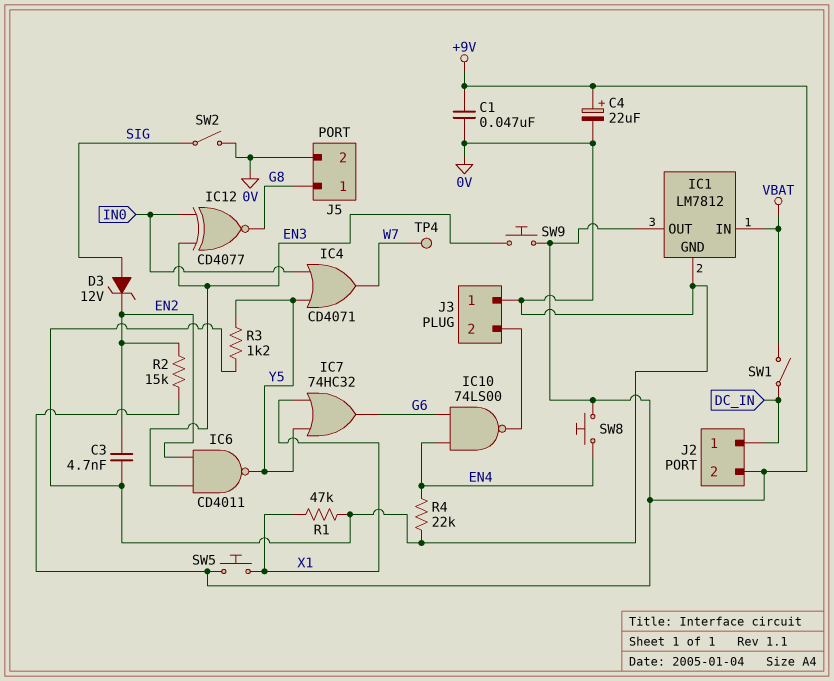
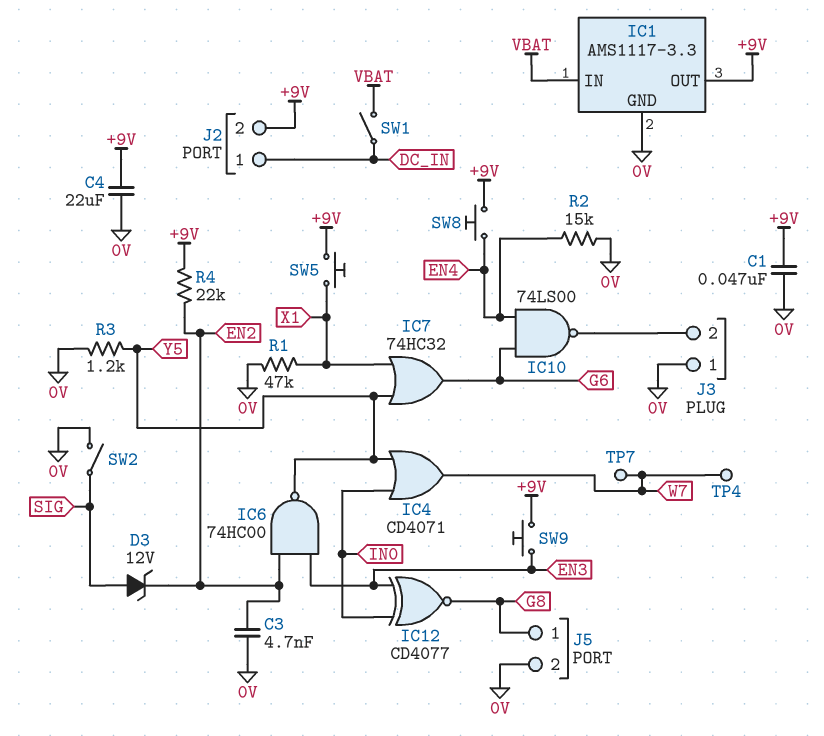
C4: 22uF (plus +9V, minus 0V) -> 22uF (+9V, 0V)
IC1: LM7812 -> AMS1117-3.3
IC6: NAND CD4011 (in EN2, in EN3, out Y5) -> NAND 74HC00 (in EN2, in EN3, out Y5)
R2: 15k (+9V, EN2) -> 15k (0V, EN4)
R4: 22k (0V, EN4) -> 22k (+9V, EN2)
TP7: none -> test point (W7)

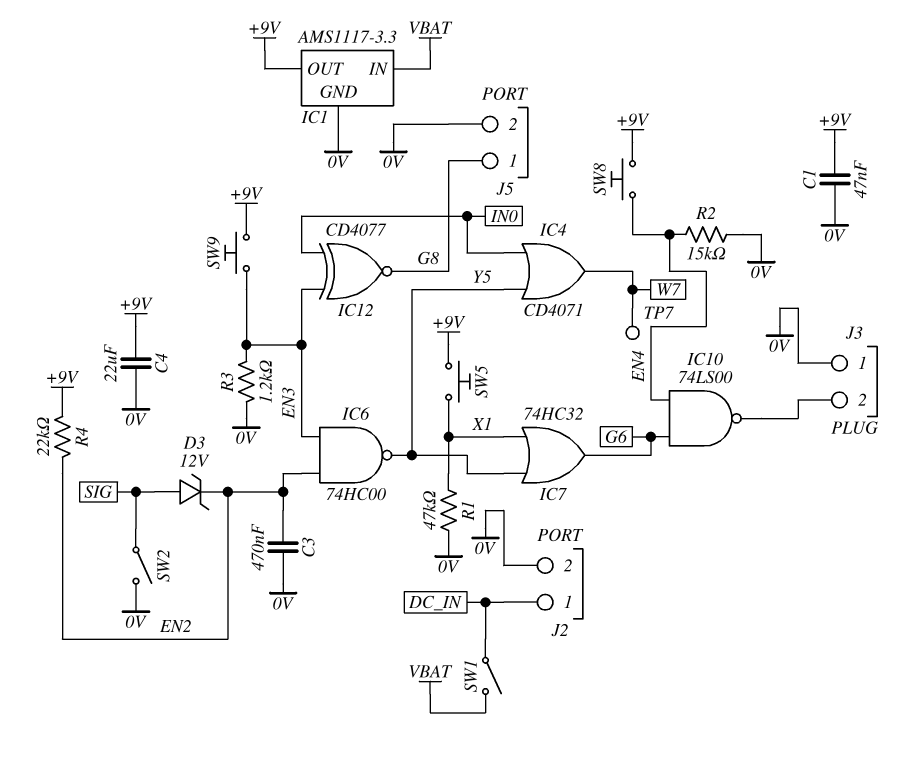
C3: 4.7nF (0V, EN2) -> 470nF (0V, EN2)
J2 pin 2: +9V -> 0V
R3: 1.2k (0V, Y5) -> 1.2k (0V, EN3)
TP4: test point (W7) -> none

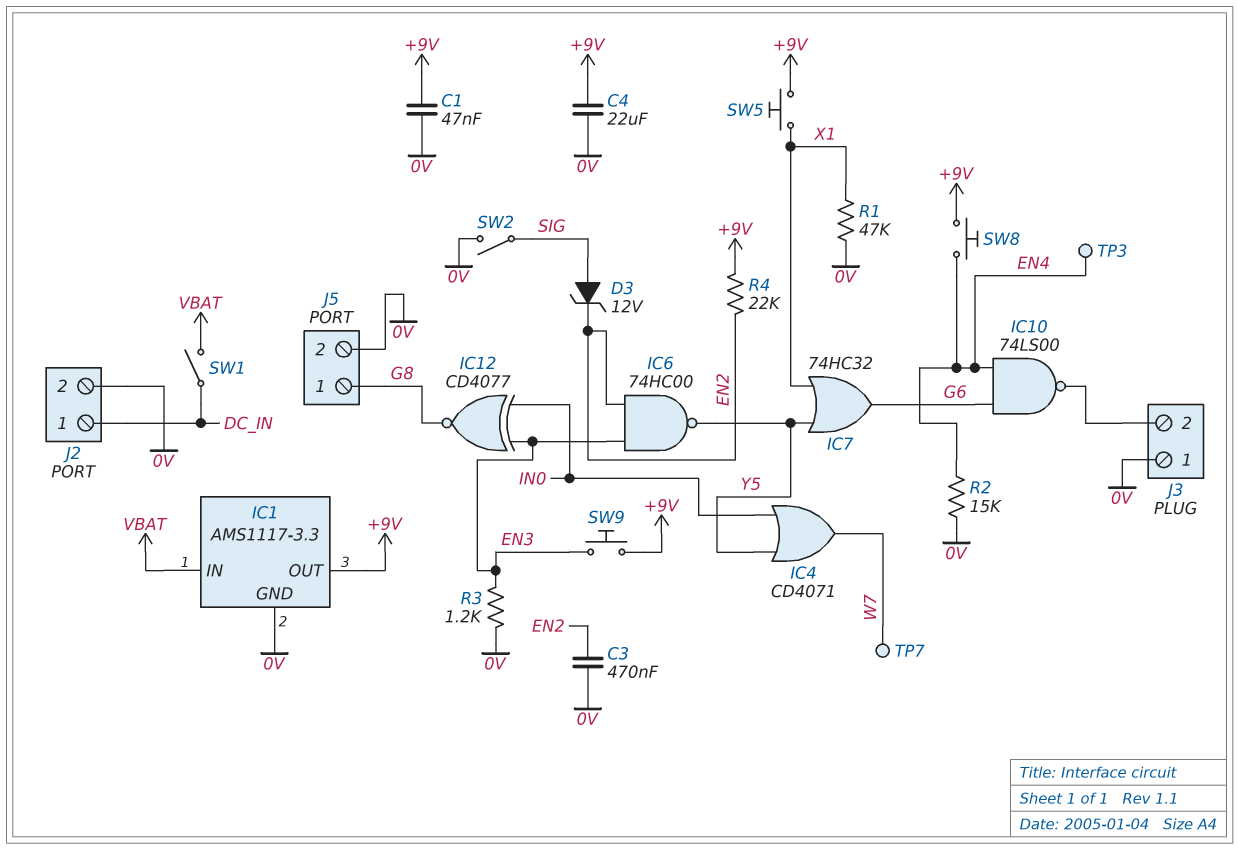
TP3: none -> test point (EN4)

